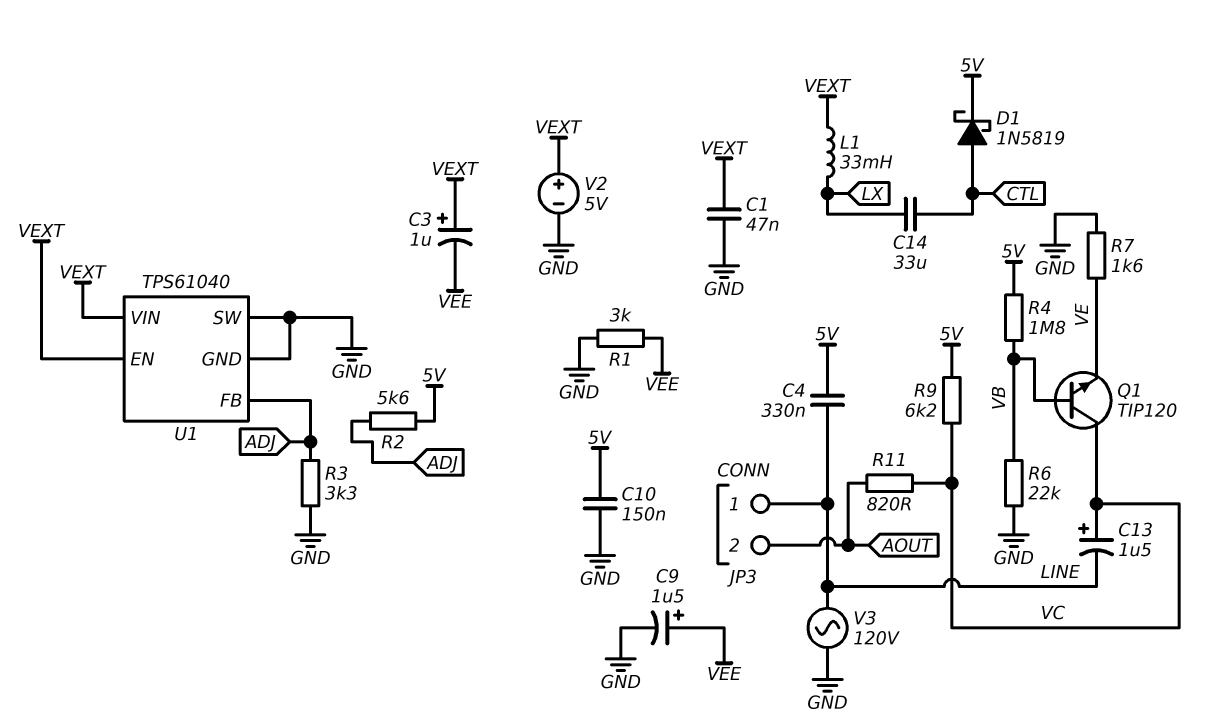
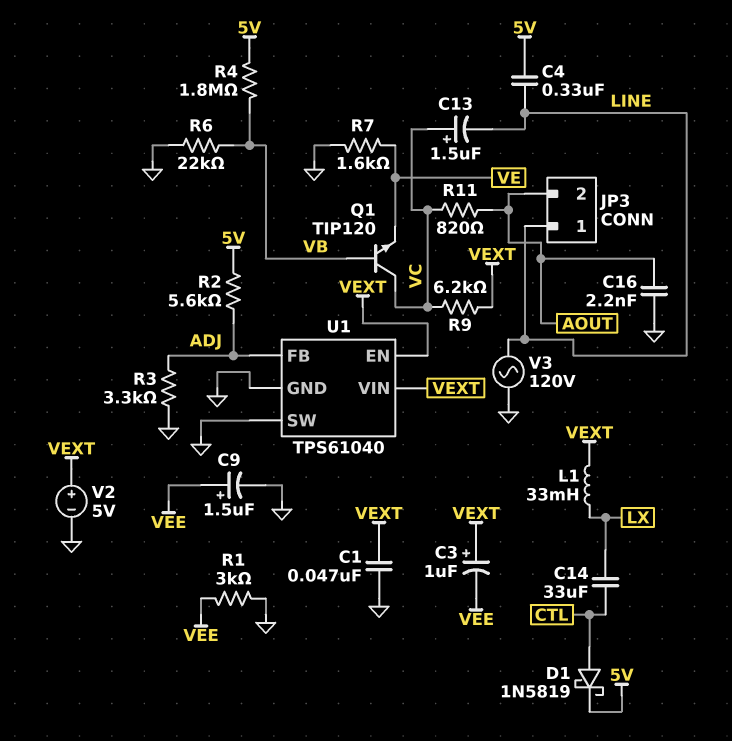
C10: 150nF (5V, GND) -> none
C16: none -> 2.2nF (AOUT, GND)
R9: 6.2k (5V, VC) -> 6.2k (VC, VEXT)

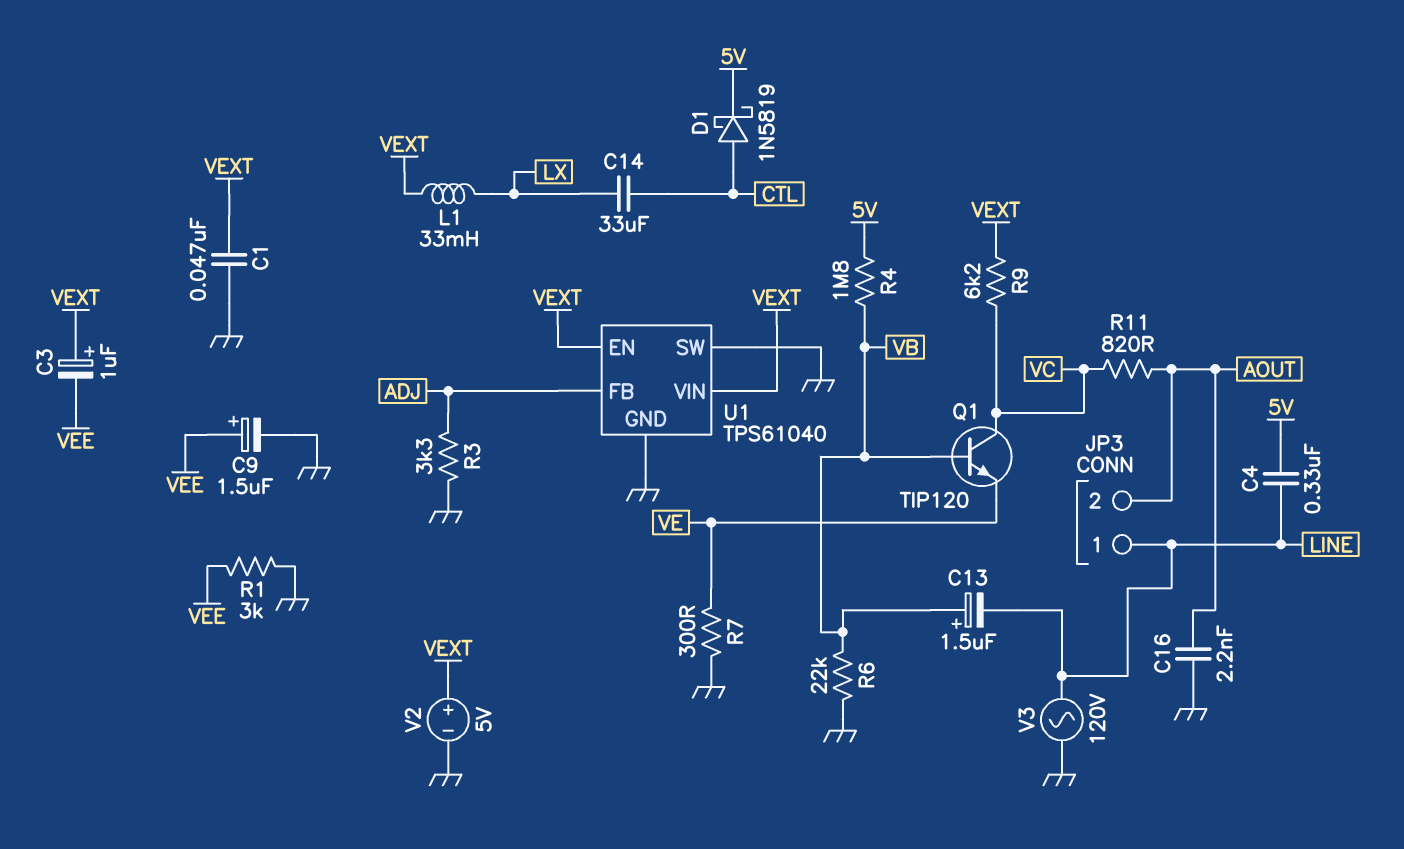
C13: 1.5uF (plus VC, minus LINE) -> 1.5uF (plus VB, minus LINE)
R2: 5.6k (5V, ADJ) -> none
R7: 1.6k (GND, VE) -> 300 (GND, VE)

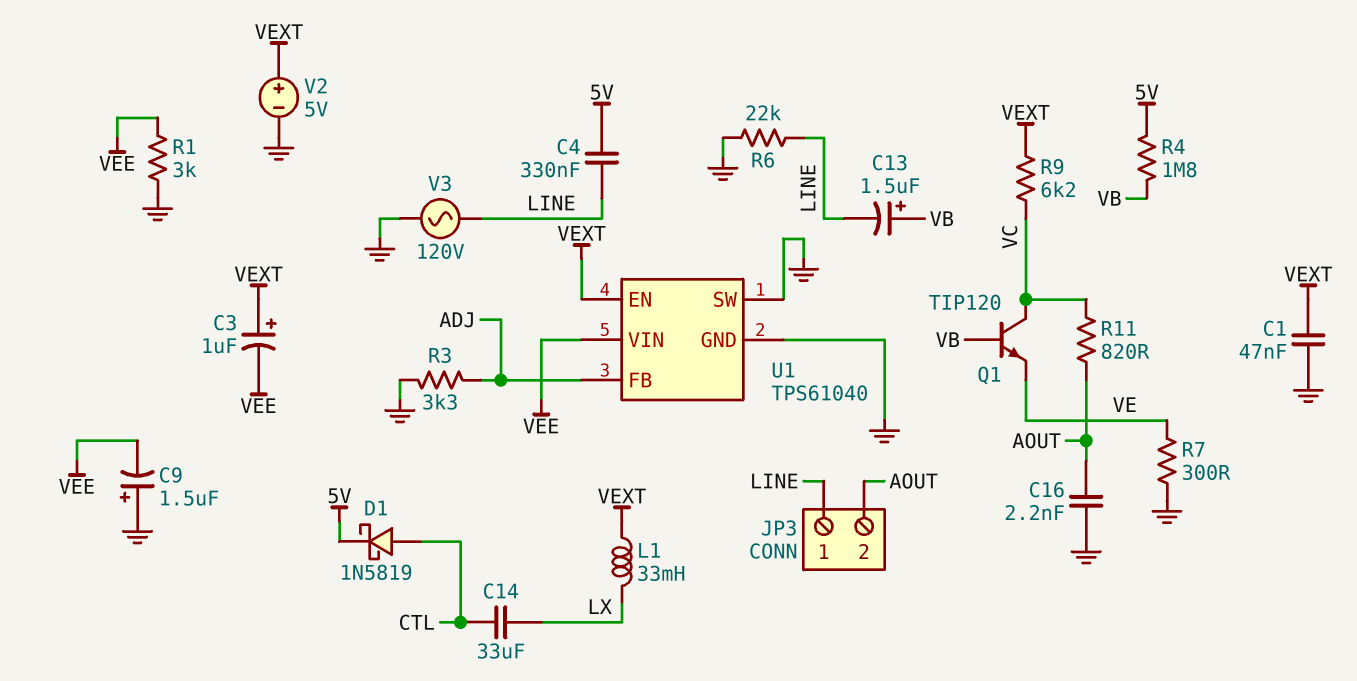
C9: 1.5uF (plus VEE, minus GND) -> 1.5uF (plus GND, minus VEE)
R6: 22k (GND, VB) -> 22k (GND, LINE)
U1 pin VIN: VEXT -> VEE

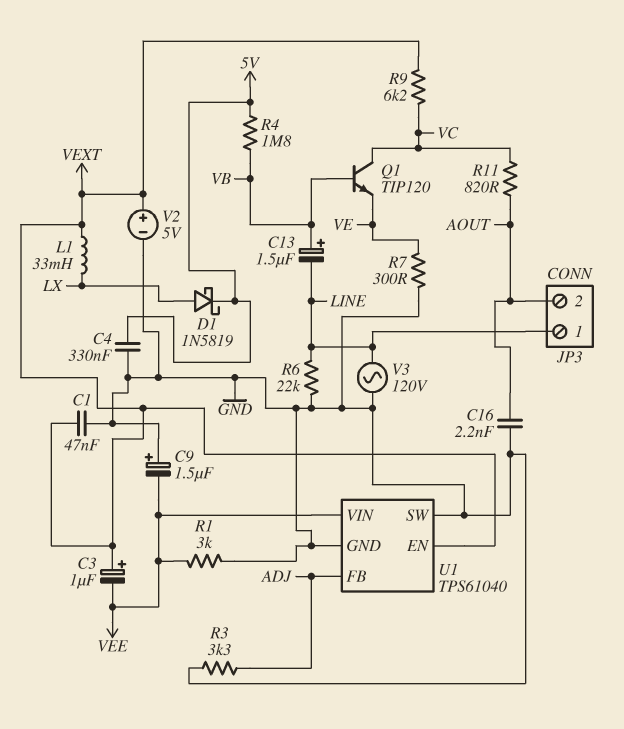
C4: 330nF (5V, LINE) -> 330nF (5V, GND)
C14: 33uF (CTL, LX) -> none
D1: schottky 1N5819 (A CTL, K 5V) -> schottky 1N5819 (A LX, K 5V)

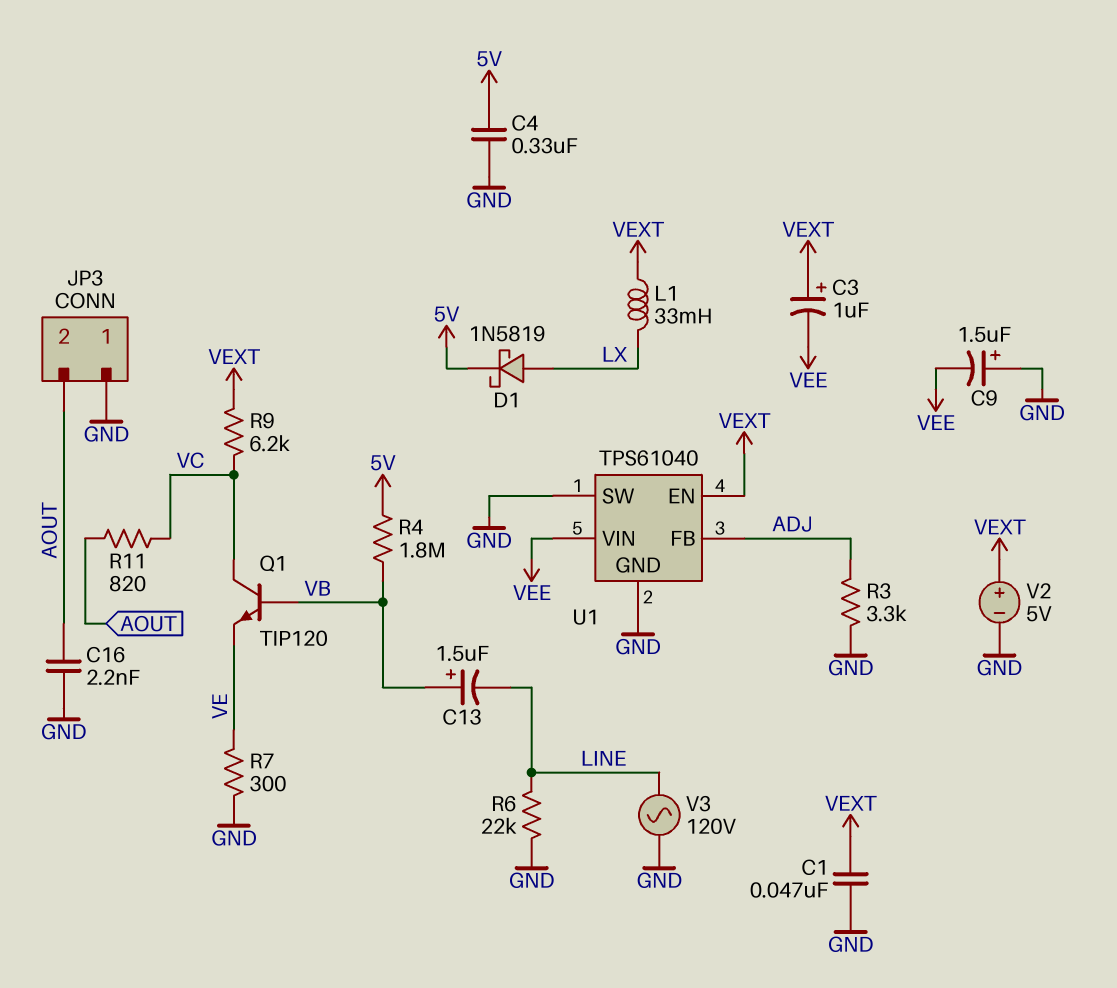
JP3 pin 1: LINE -> GND
R1: 3k (GND, VEE) -> none

